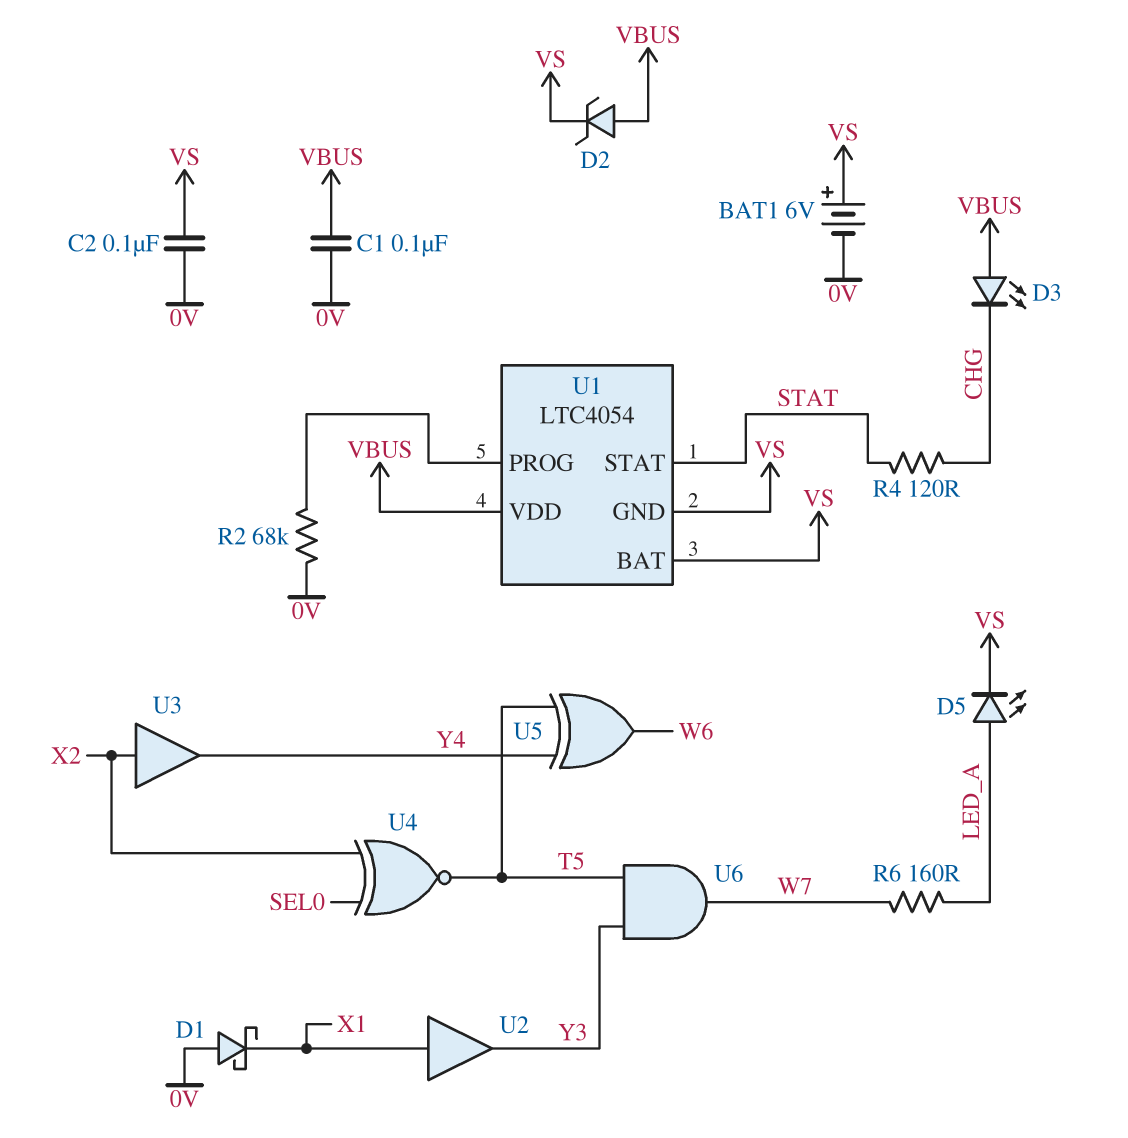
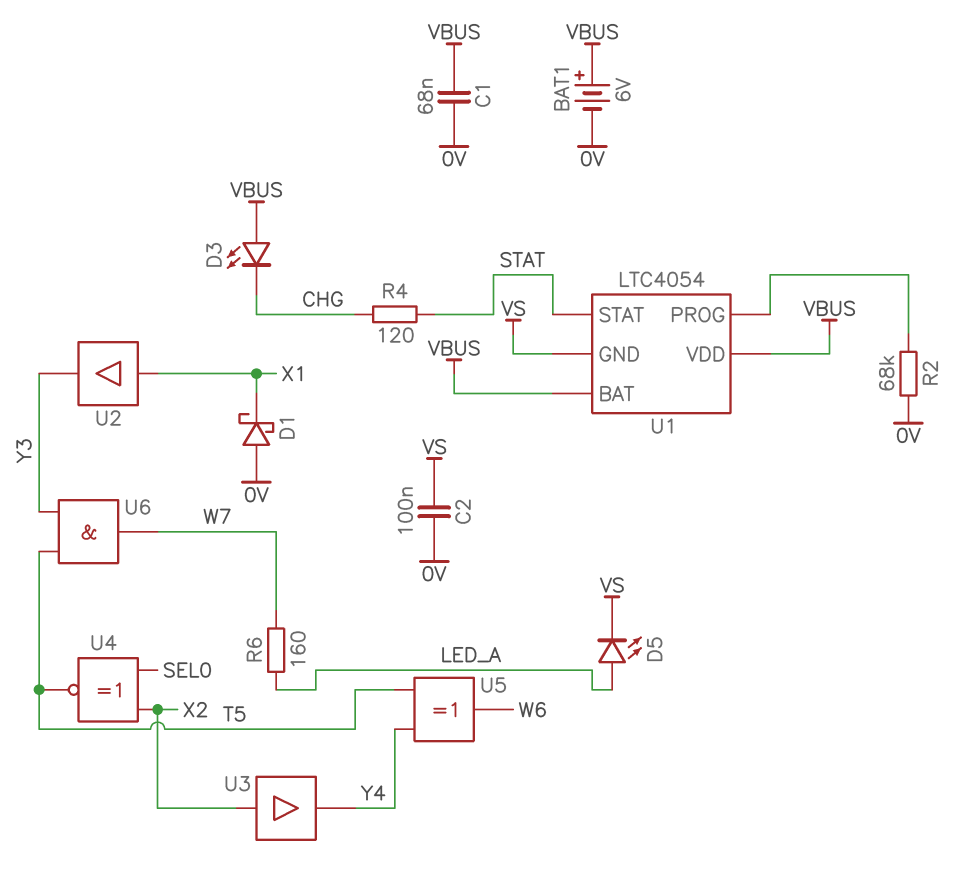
BAT1: 6V (plus VS, minus 0V) -> 6V (plus VBUS, minus 0V)
C1: 100nF (0V, VBUS) -> 68nF (0V, VBUS)
D2: zener (A VBUS, K VS) -> none
U1 pin BAT: VS -> VBUS

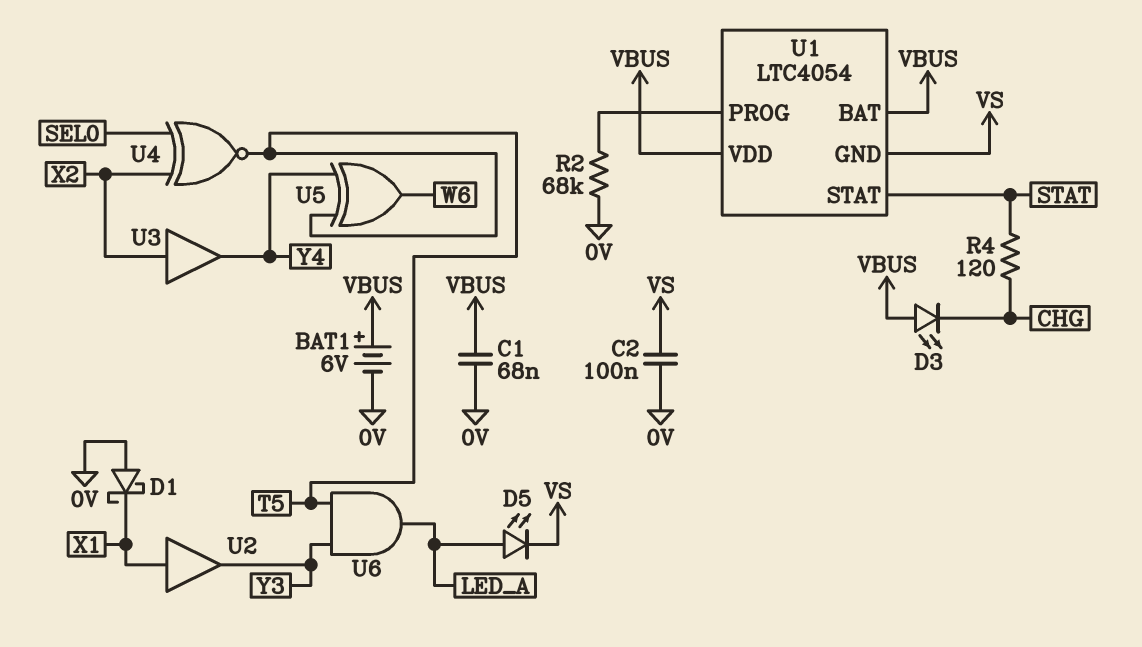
R6: 160 (LED_A, W7) -> none
U6: AND (in T5, in Y3, out W7) -> AND (in T5, in Y3, out LED_A)

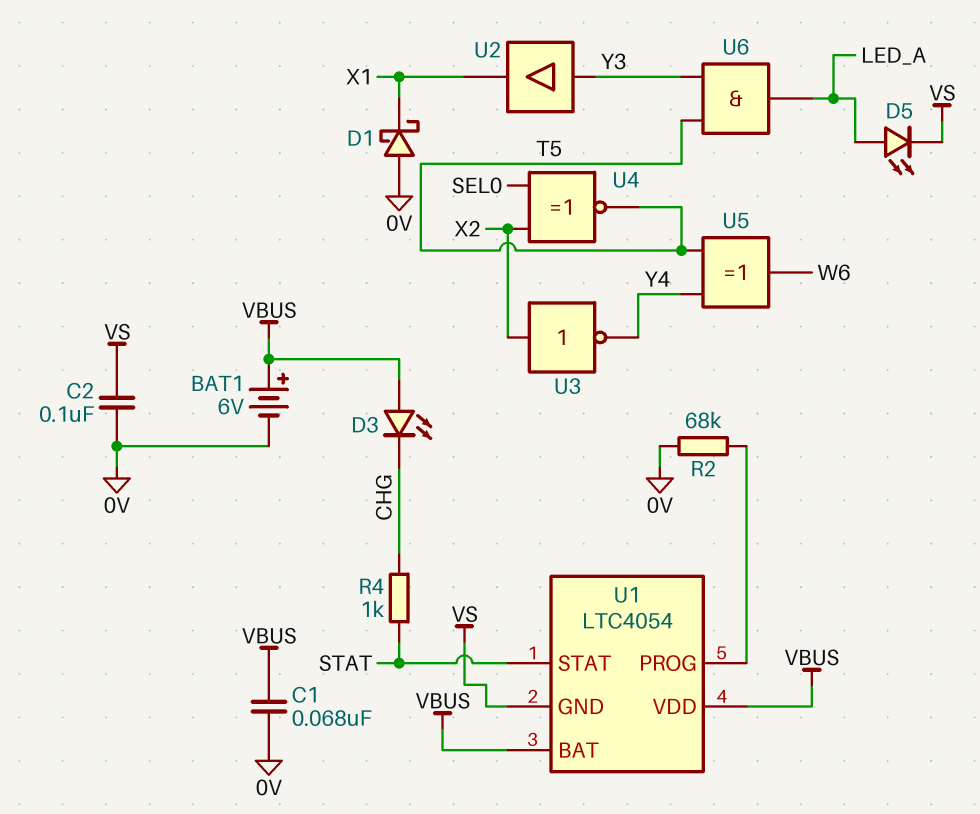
R4: 120 (CHG, STAT) -> 1k (CHG, STAT)
U2: buffer (in X1, out Y3) -> buffer (in Y3, out X1)
U3: buffer (in X2, out Y4) -> NOT (in X2, out Y4)

